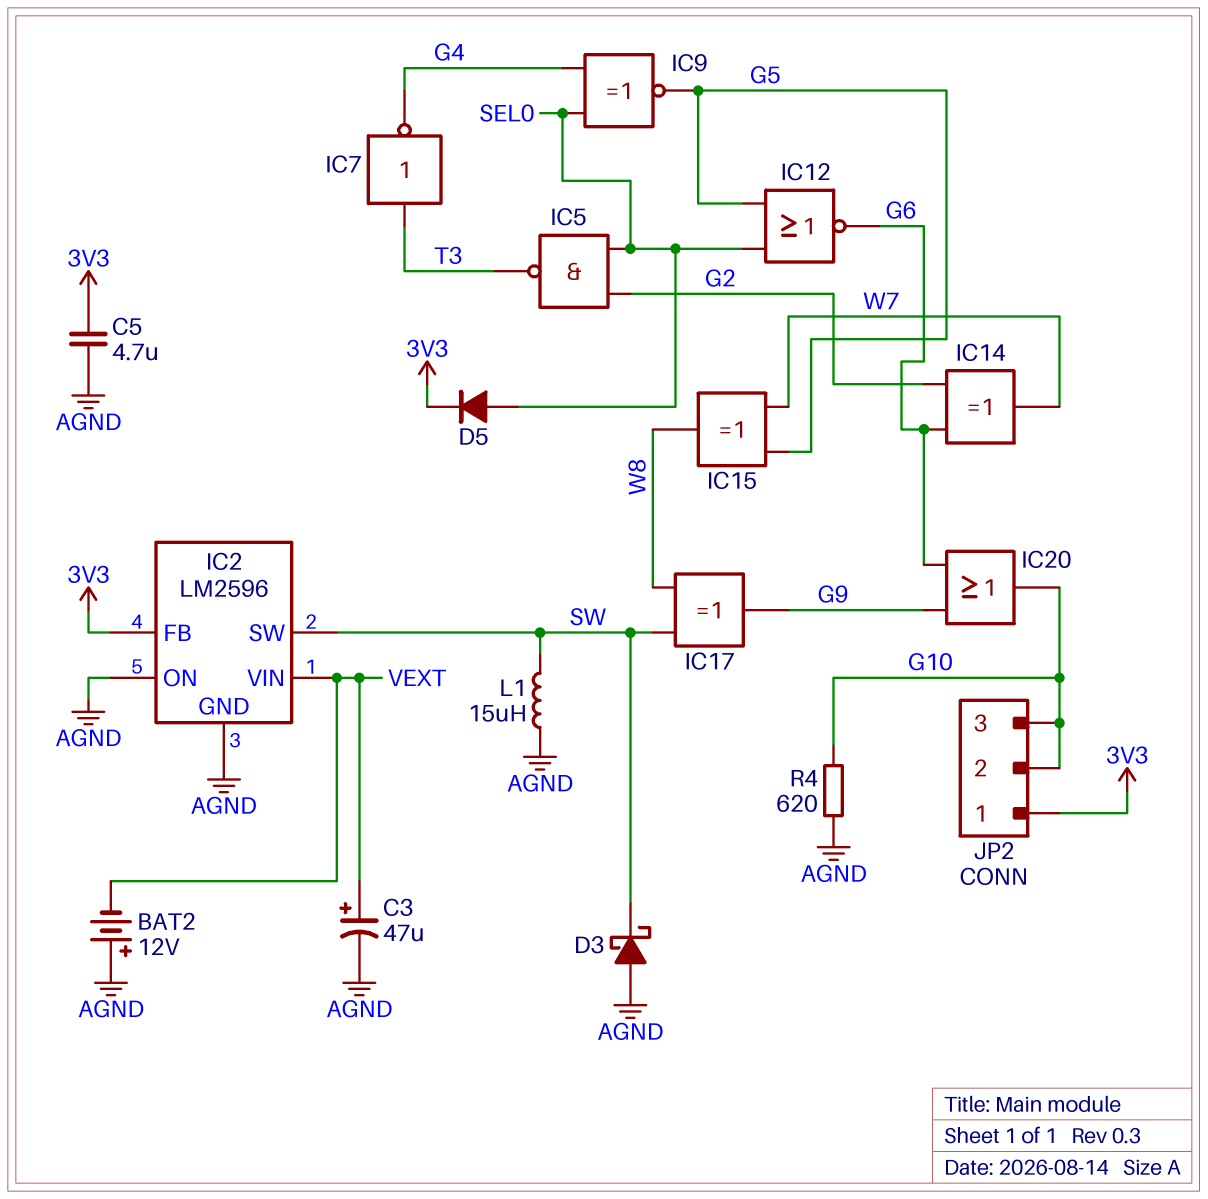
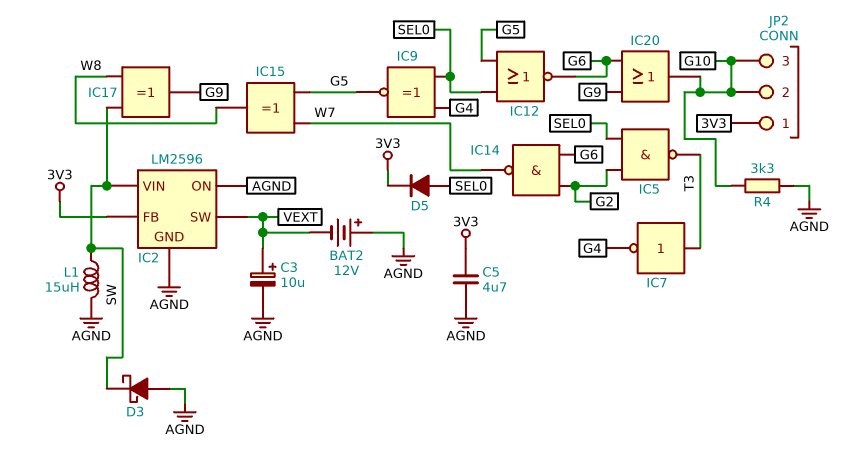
C3: 47uF (plus VEXT, minus AGND) -> 10uF (plus VEXT, minus AGND)
IC2 pin SW: SW -> VEXT
IC2 pin VIN: VEXT -> SW
IC14: XOR (in G2, in G6, out W7) -> NAND (in G2, in G6, out W7)
R4: 620 (AGND, G10) -> 3.3k (AGND, G10)

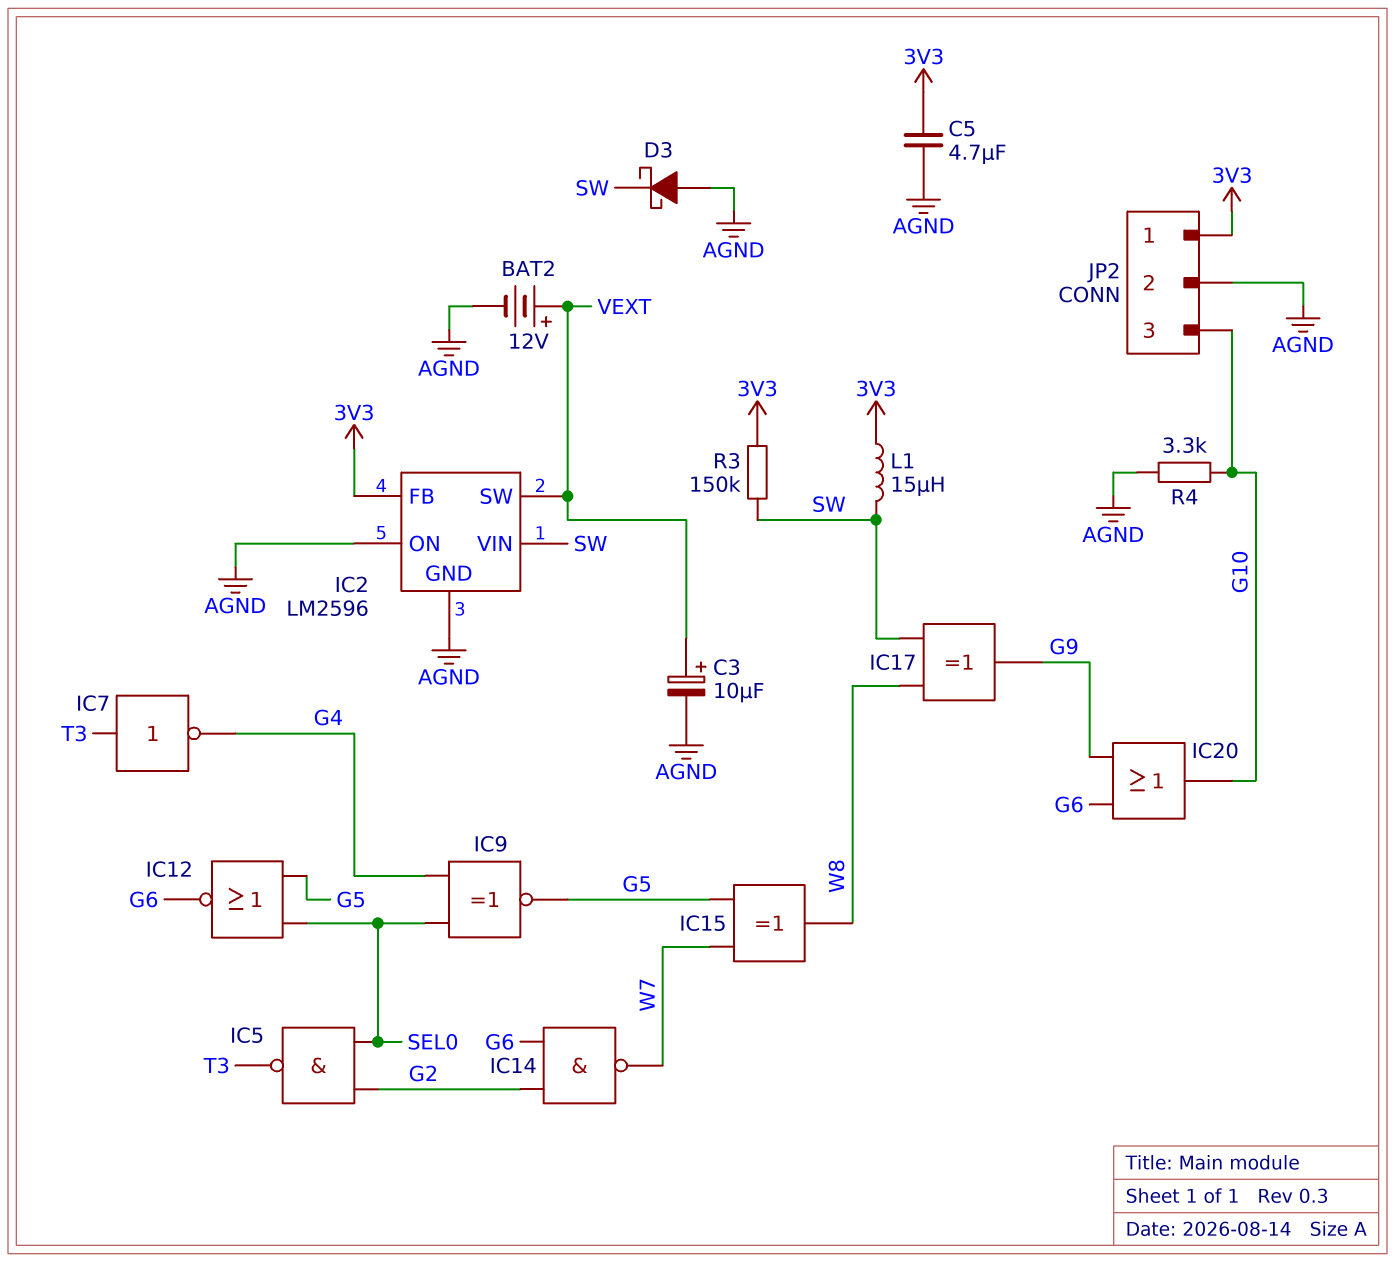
BAT2: 12V (plus AGND, minus VEXT) -> 12V (plus VEXT, minus AGND)
D5: diode (A SEL0, K 3V3) -> none
JP2 pin 2: G10 -> AGND
L1: 15uH (AGND, SW) -> 15uH (3V3, SW)
R3: none -> 150k (3V3, SW)

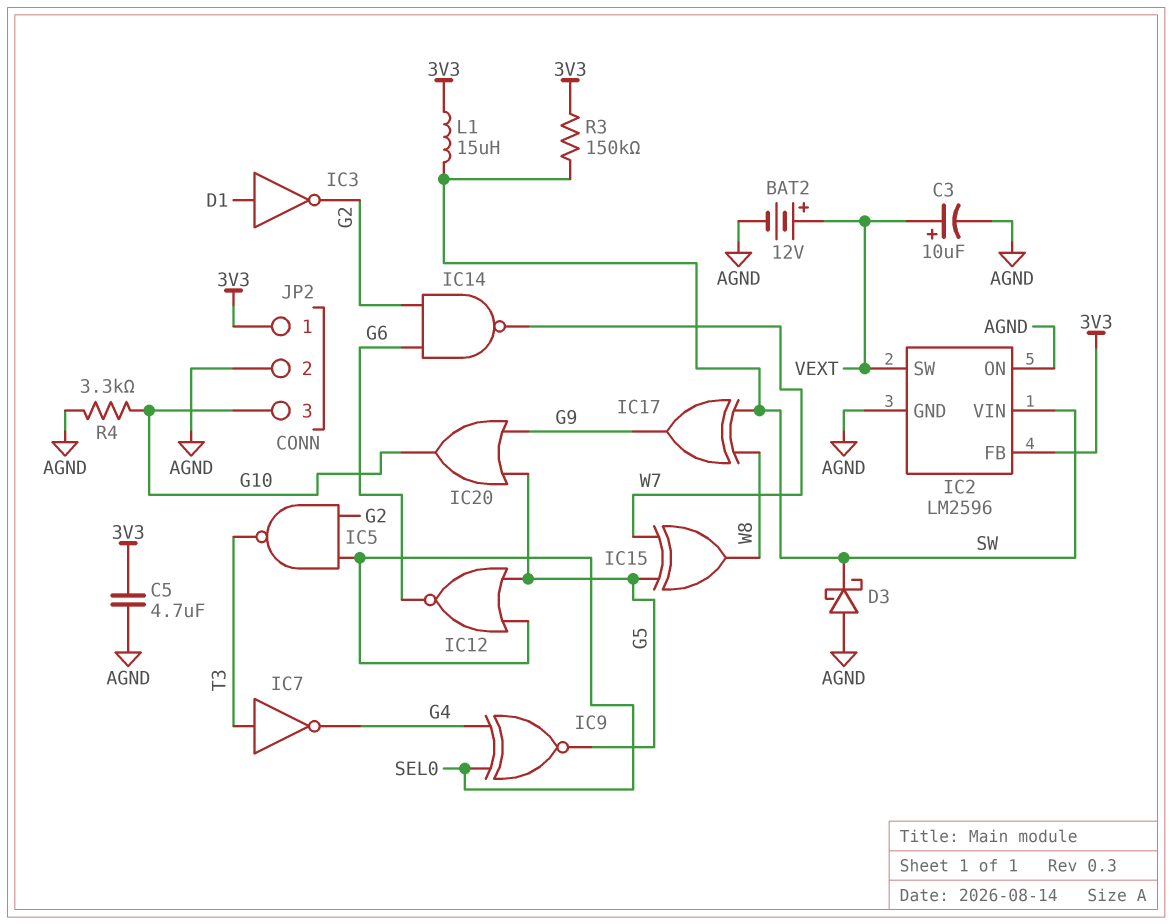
IC3: none -> NOT (in D1, out G2)
IC20: OR (in G6, in G9, out G10) -> OR (in G5, in G9, out G10)

